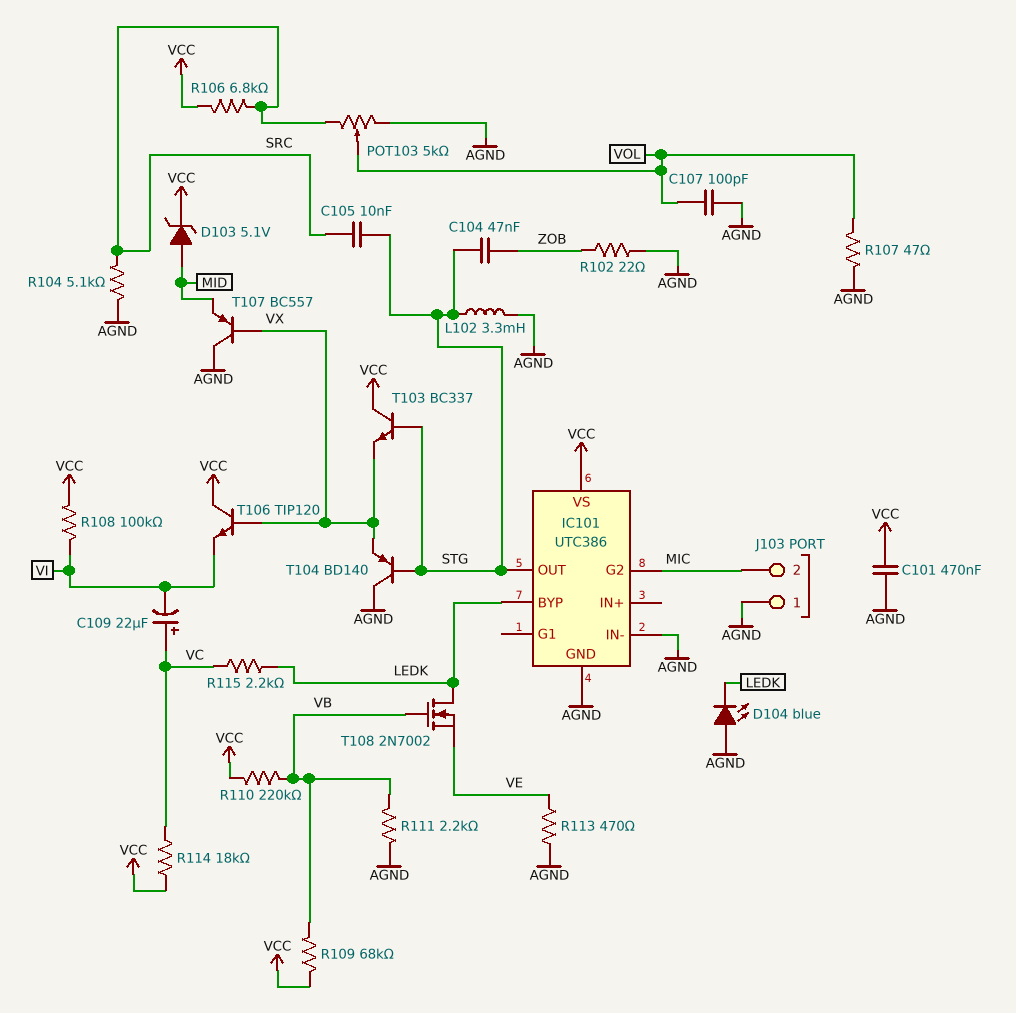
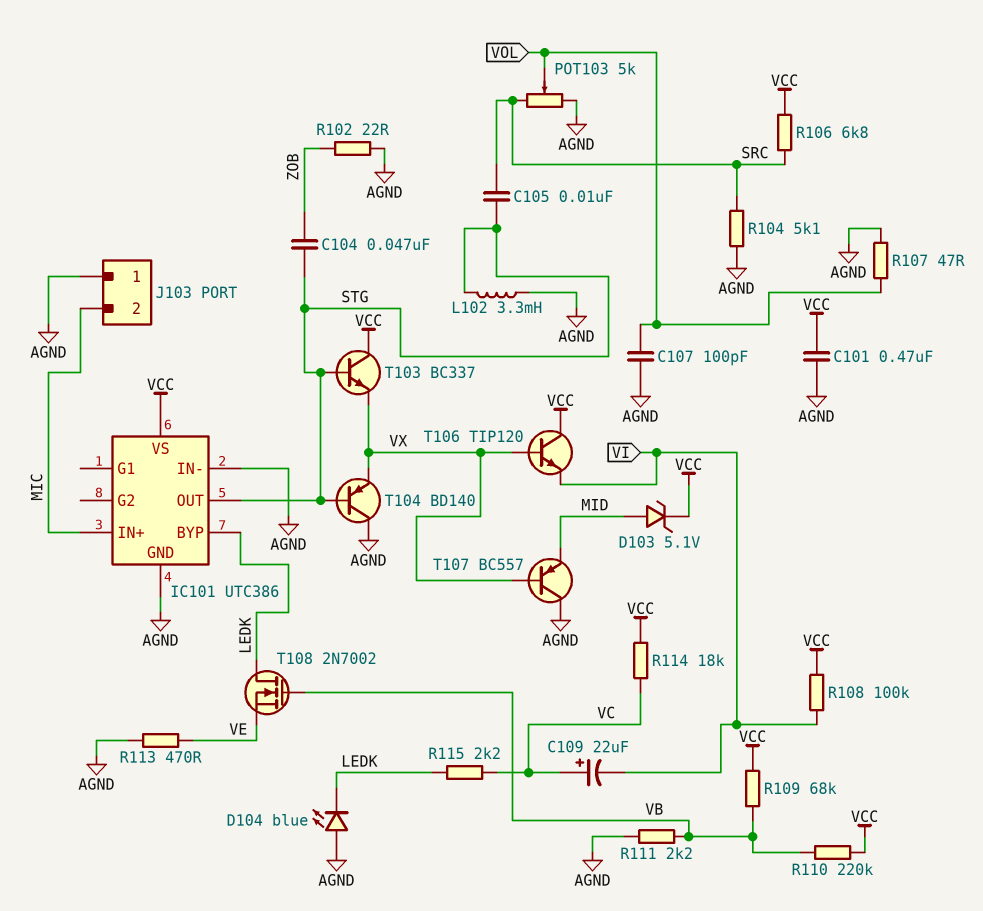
IC101 pin G2: MIC -> none
IC101 pin IN+: none -> MIC

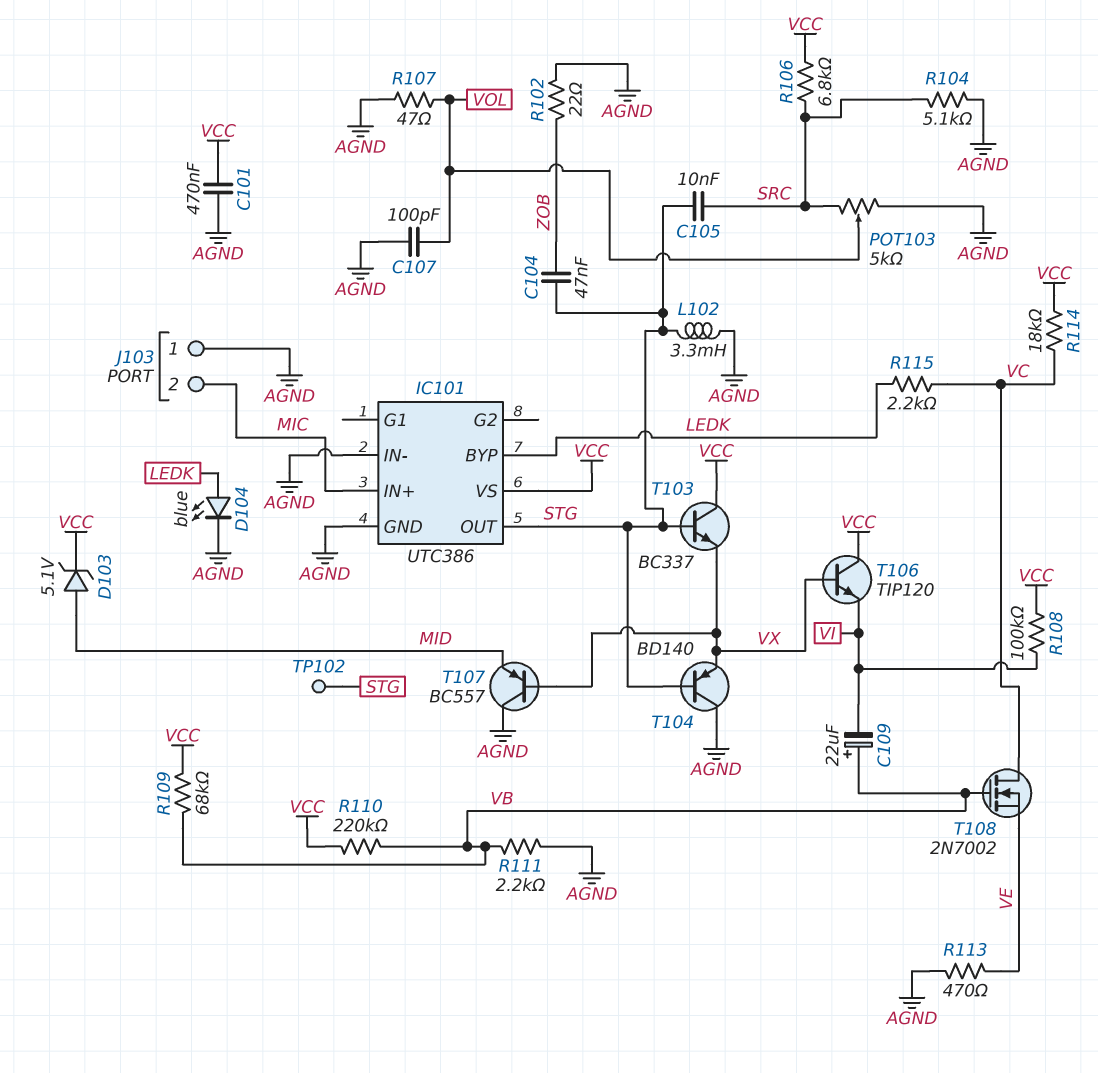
C109: 22uF (plus VC, minus VI) -> 22uF (plus VB, minus VI)
D104: LED blue (A AGND, K LEDK) -> LED blue (A LEDK, K AGND)
T108: NMOS 2N7002 (G VB, D LEDK, S VE) -> NMOS 2N7002 (G VB, D VC, S VE)
TP102: none -> test point (STG)

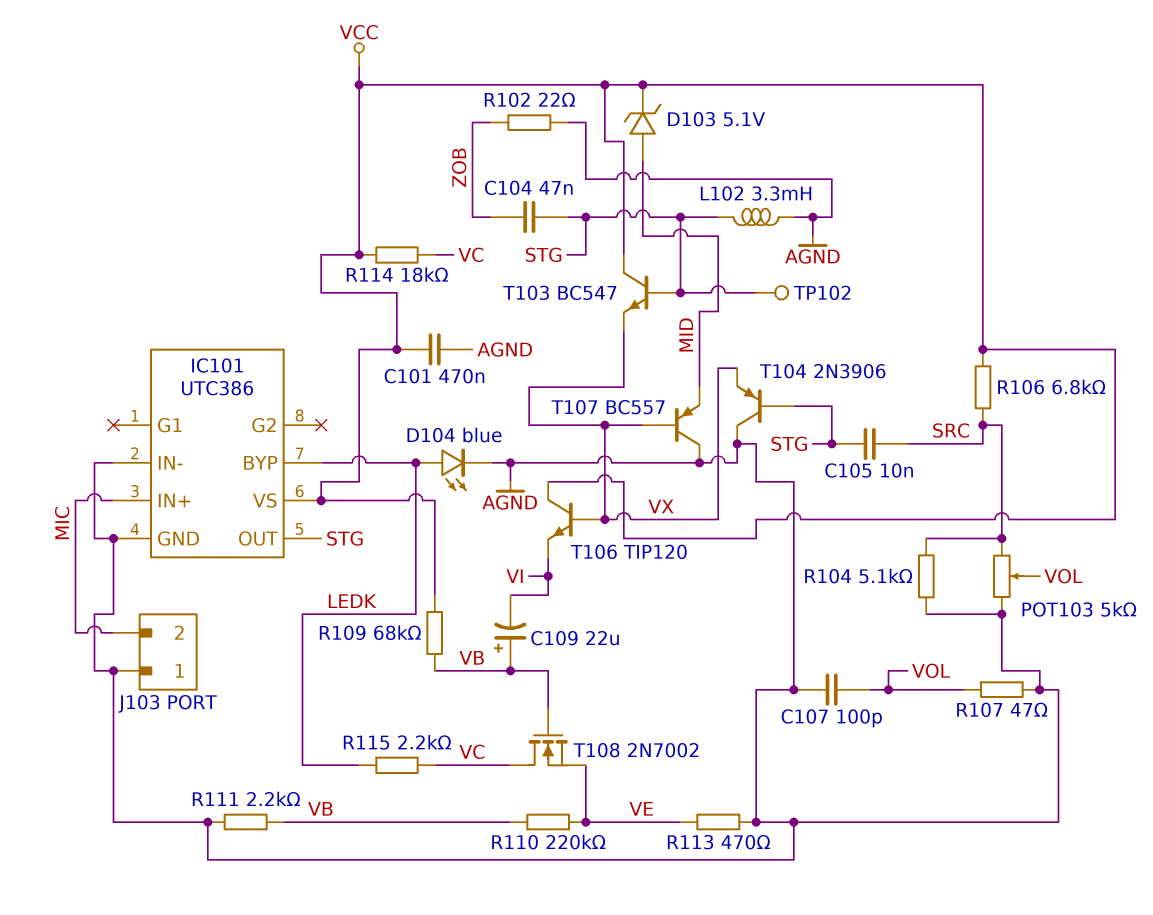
R108: 100k (VCC, VI) -> none
R110: 220k (VB, VCC) -> 220k (VB, VE)
T103: NPN BC337 (B STG, C VCC, E VX) -> NPN BC547 (B STG, C VCC, E VX)
T104: PNP BD140 (B STG, C AGND, E VX) -> PNP 2N3906 (B STG, C AGND, E VX)

